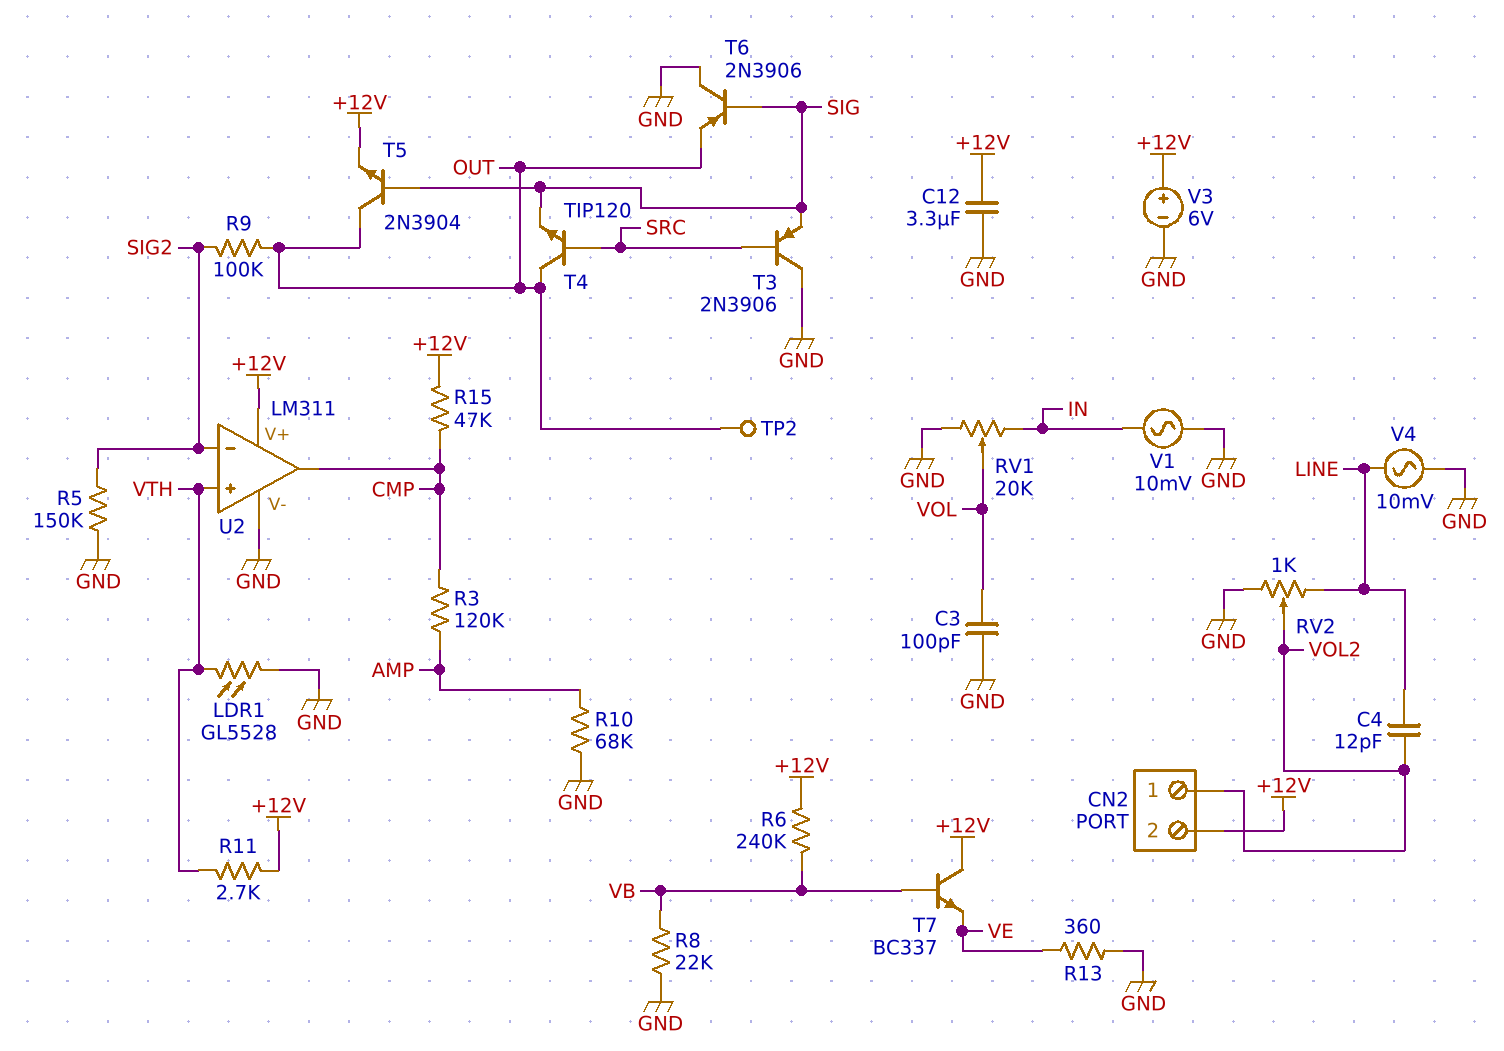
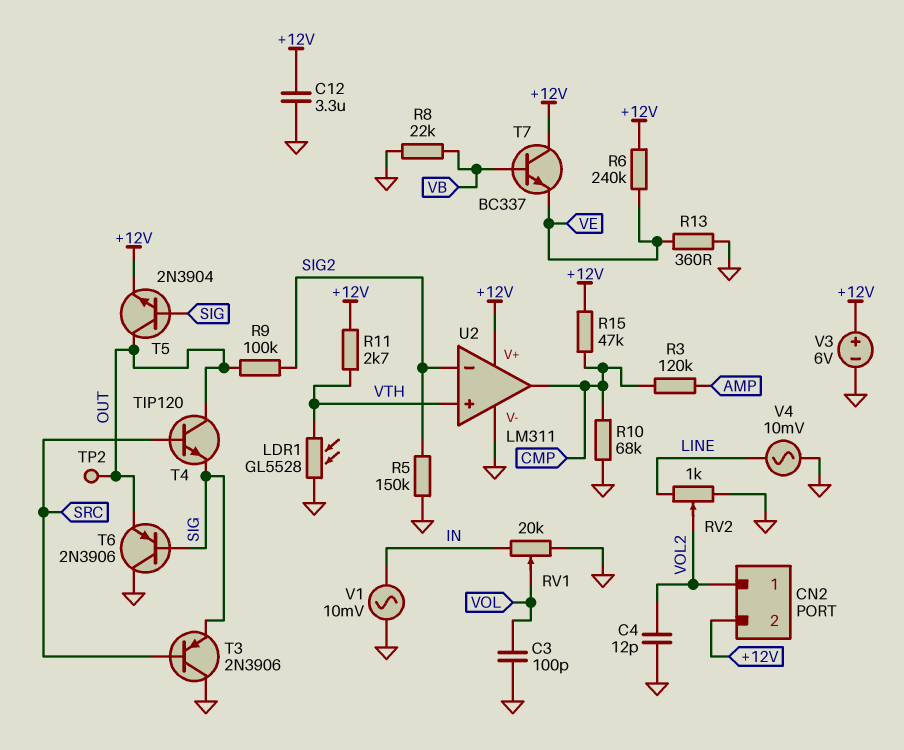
C4: 12pF (LINE, VOL2) -> 12pF (GND, VOL2)
R6: 240k (+12V, VB) -> 240k (+12V, VE)
R10: 68k (AMP, GND) -> 68k (CMP, GND)

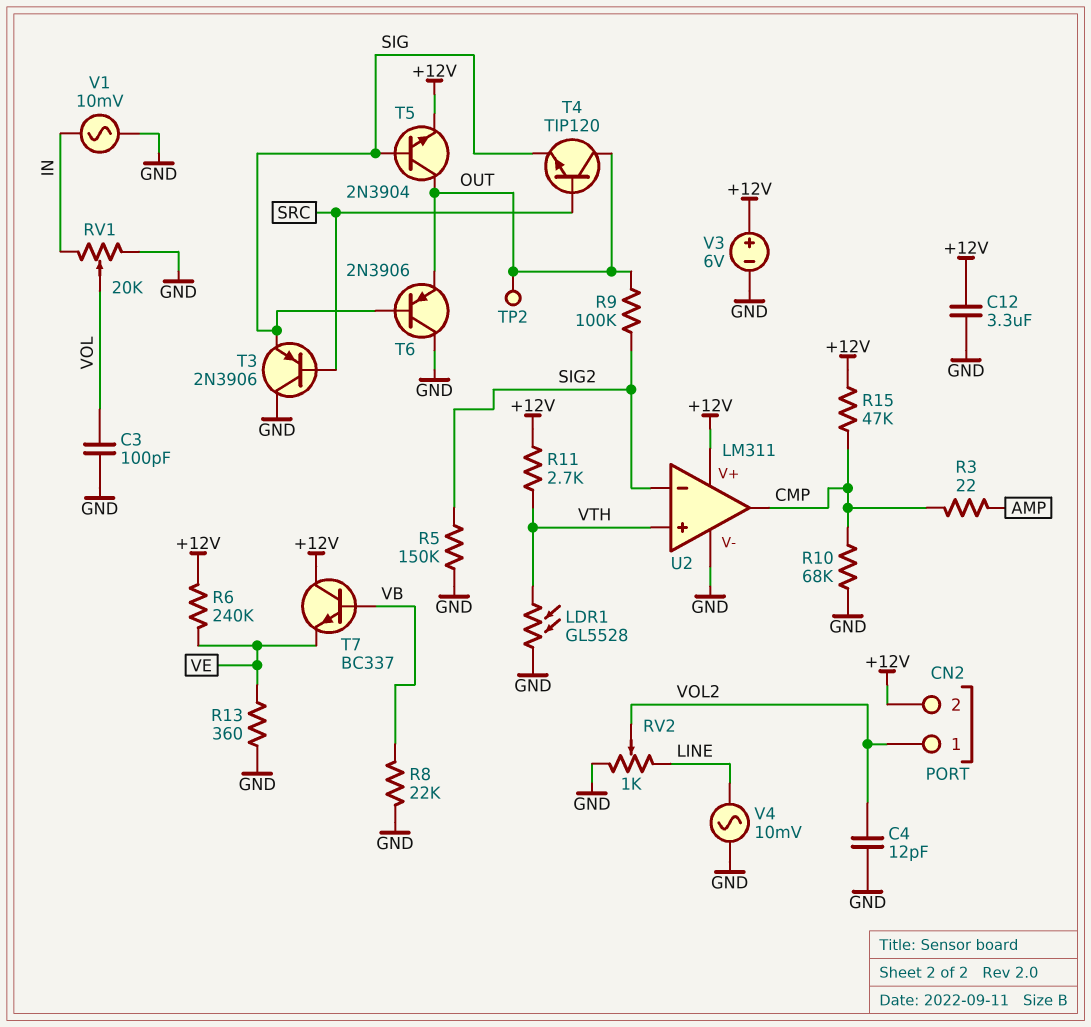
R3: 120k (AMP, CMP) -> 22 (AMP, CMP)

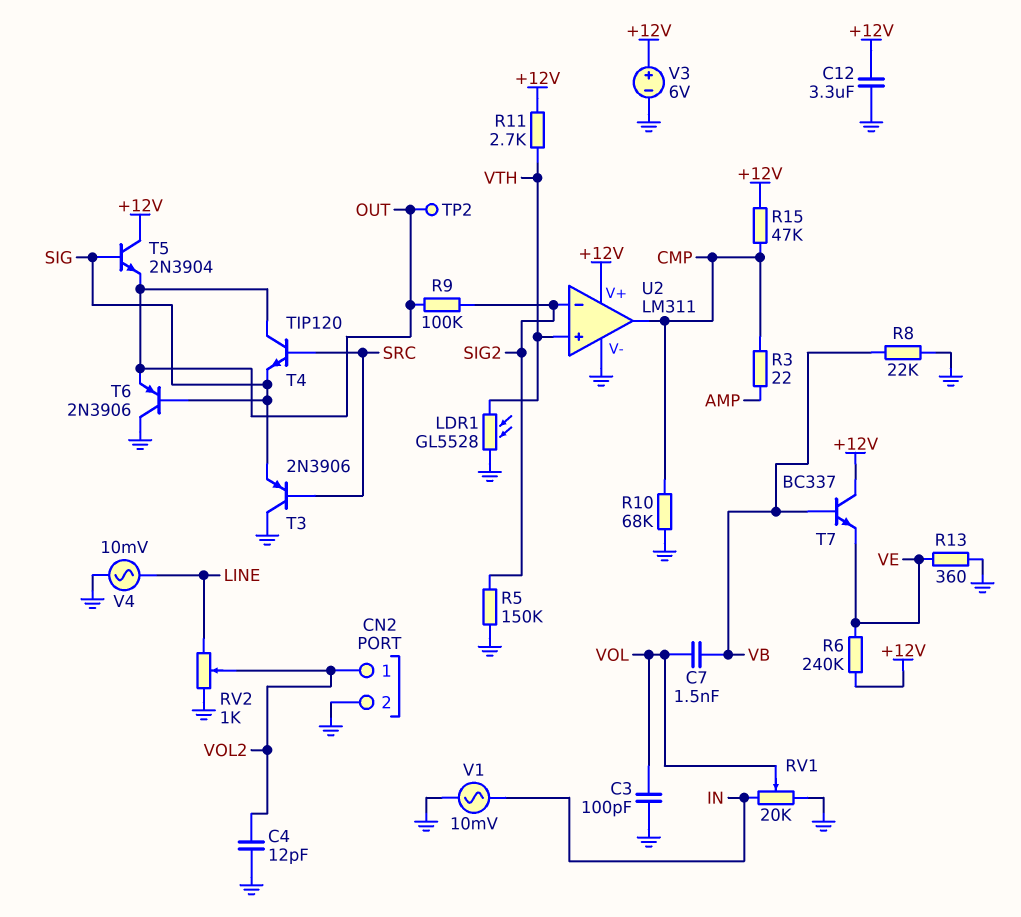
C7: none -> 1.5nF (VB, VOL)
CN2 pin 2: +12V -> GND
T5: NPN 2N3904 (B SIG, C OUT, E +12V) -> NPN 2N3904 (B SIG, C +12V, E OUT)

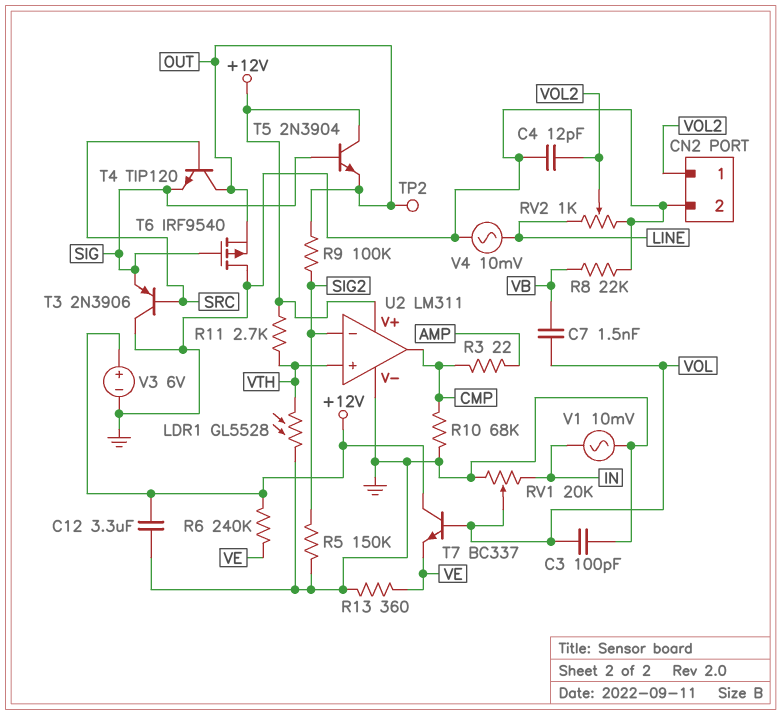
R15: 47k (+12V, CMP) -> none
T6: PNP 2N3906 (B SIG, C GND, E OUT) -> PMOS IRF9540 (G SIG, D GND, S OUT)
T7: NPN BC337 (B VB, C +12V, E VE) -> NPN BC337 (B VOL, C +12V, E VE)

